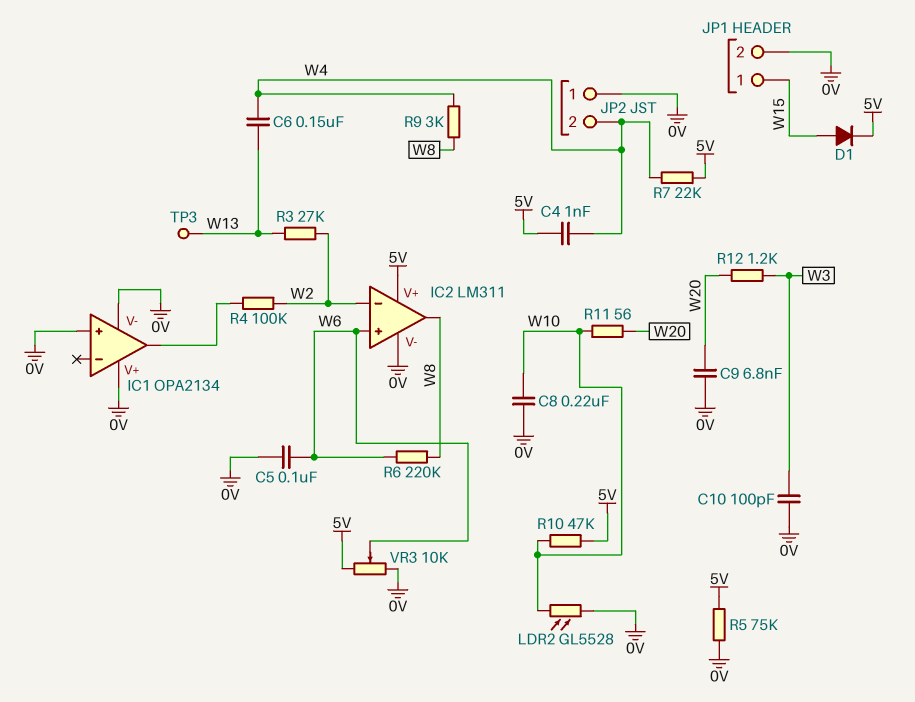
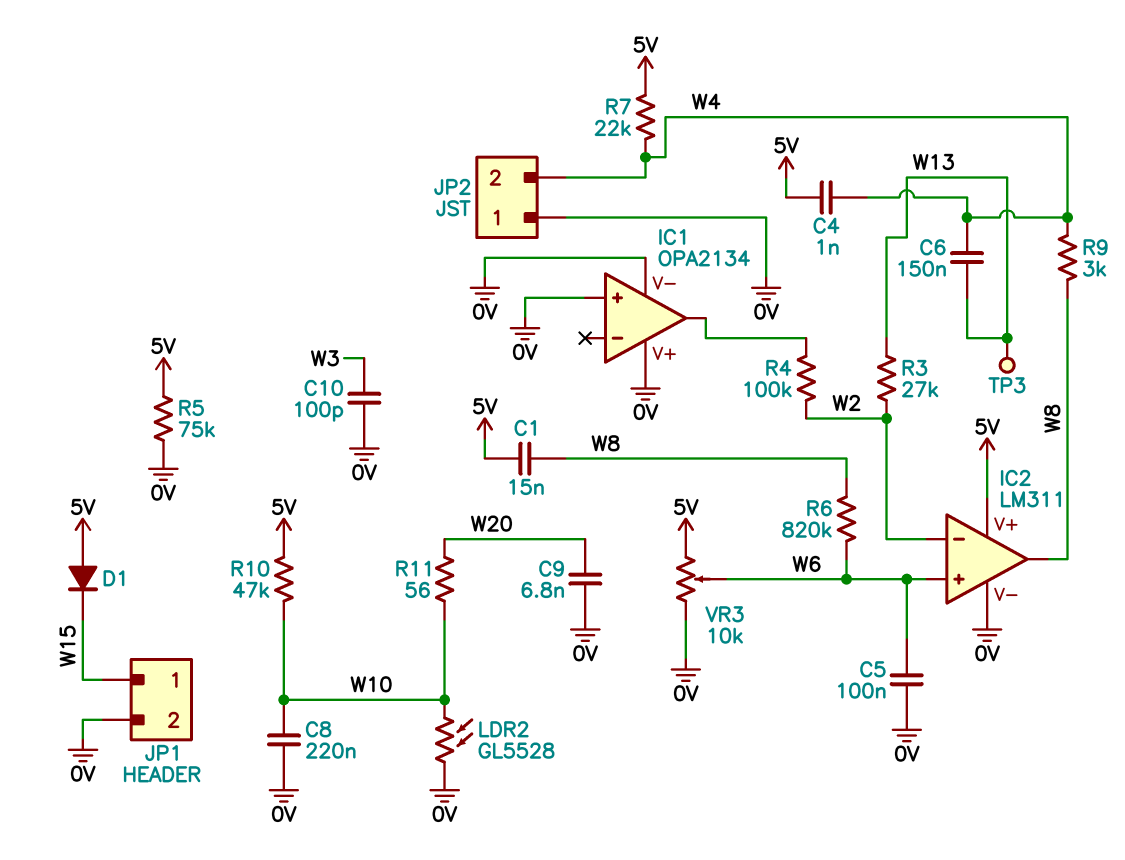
C1: none -> 15nF (5V, W8)
D1: diode (A W15, K 5V) -> diode (A 5V, K W15)
R6: 220k (W6, W8) -> 820k (W6, W8)
R12: 1.2k (W3, W20) -> none

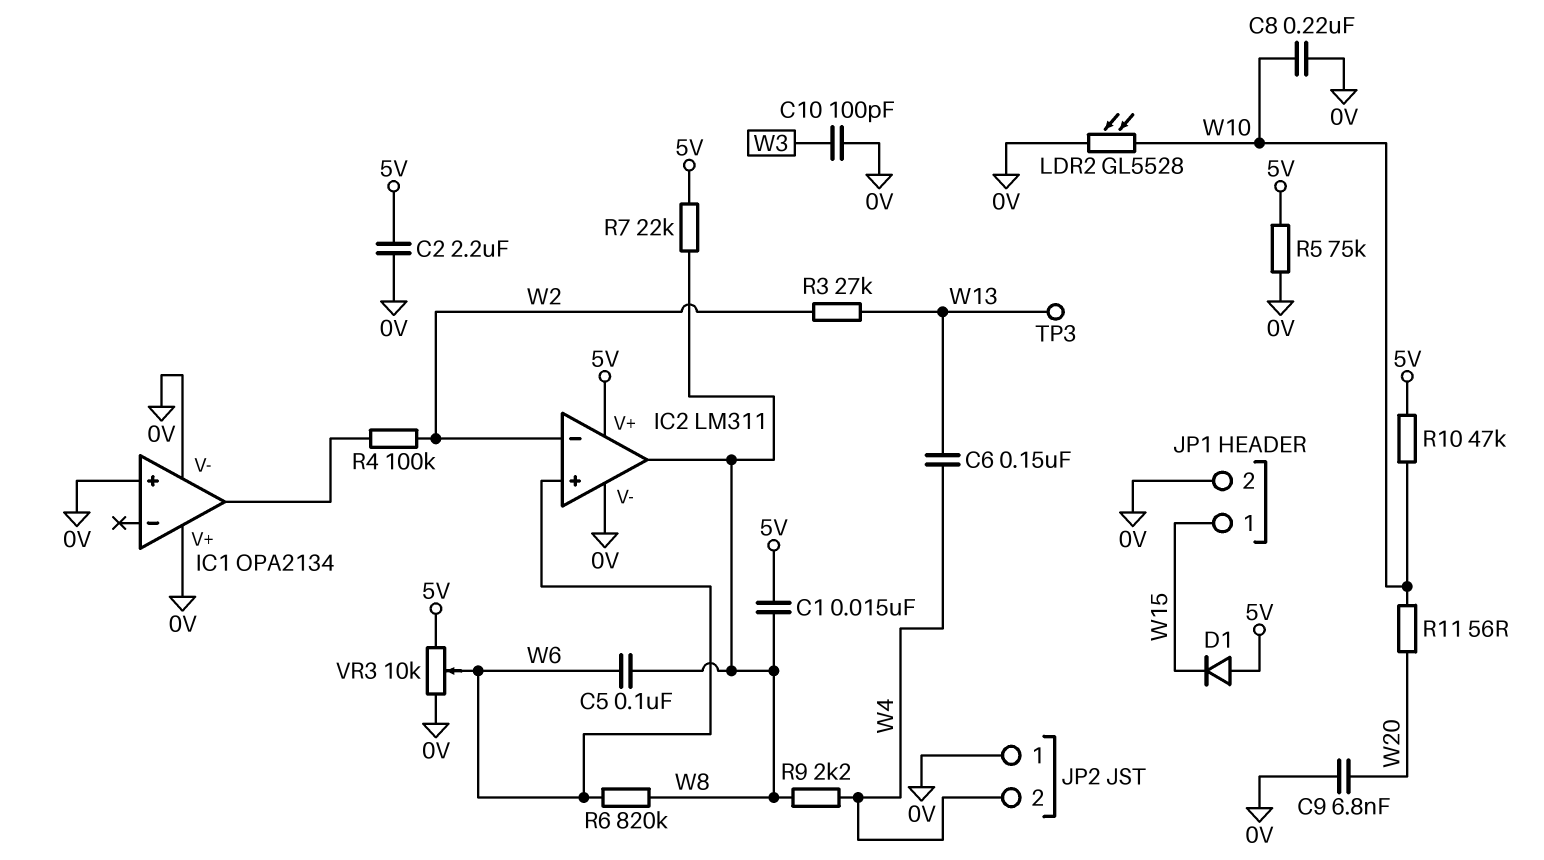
C2: none -> 2.2uF (0V, 5V)
C4: 1nF (5V, W4) -> none
C5: 100nF (0V, W6) -> 100nF (W6, W8)
R7: 22k (5V, W4) -> 22k (5V, W8)
R9: 3k (W4, W8) -> 2.2k (W4, W8)

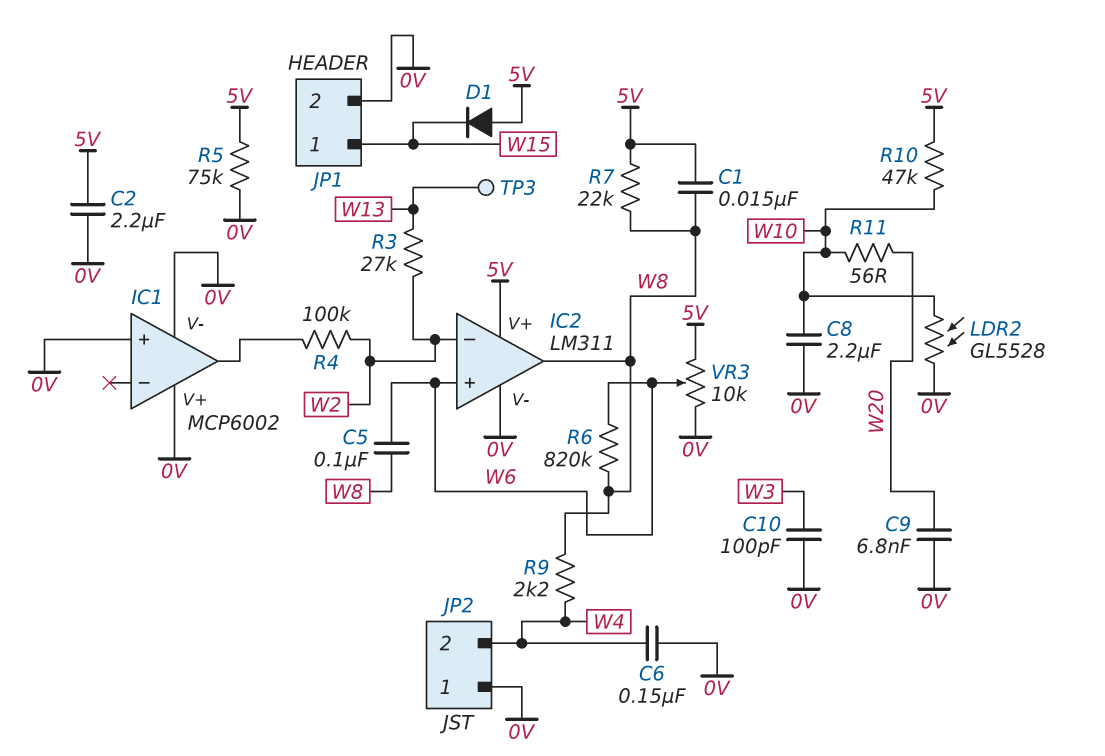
C6: 150nF (W4, W13) -> 150nF (0V, W4)
C8: 220nF (0V, W10) -> 2.2uF (0V, W10)
IC1: OPA2134 -> MCP6002

